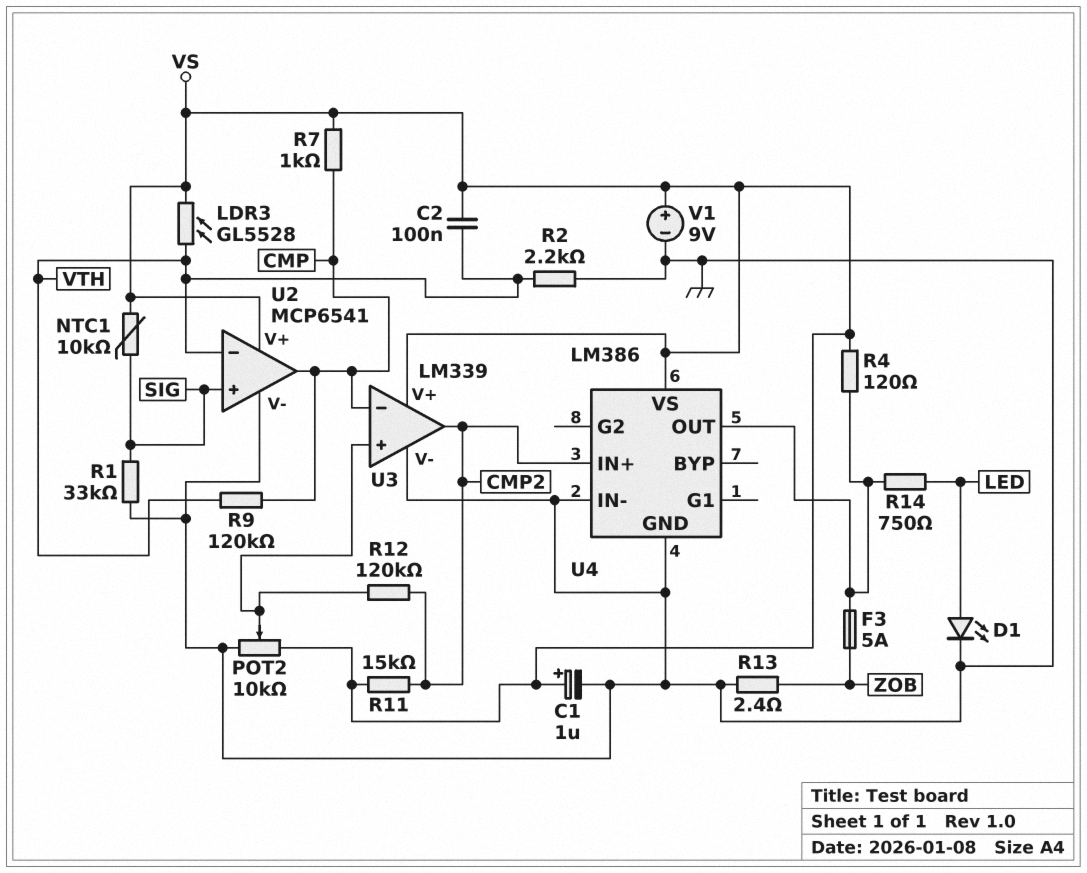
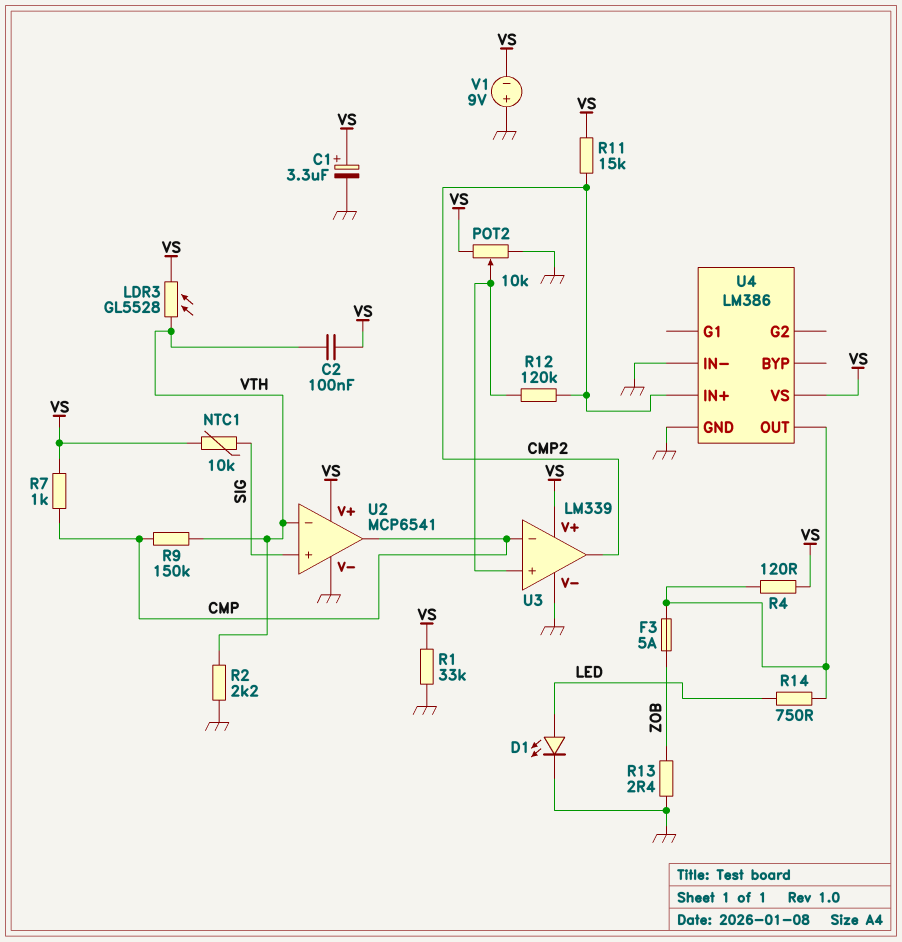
C1: 1uF (plus VS, minus GND) -> 3.3uF (plus VS, minus GND)
R1: 33k (GND, SIG) -> 33k (GND, VS)
R9: 120k (CMP, VTH) -> 150k (CMP, VTH)
V1: 9V (plus VS, minus GND) -> 9V (plus GND, minus VS)

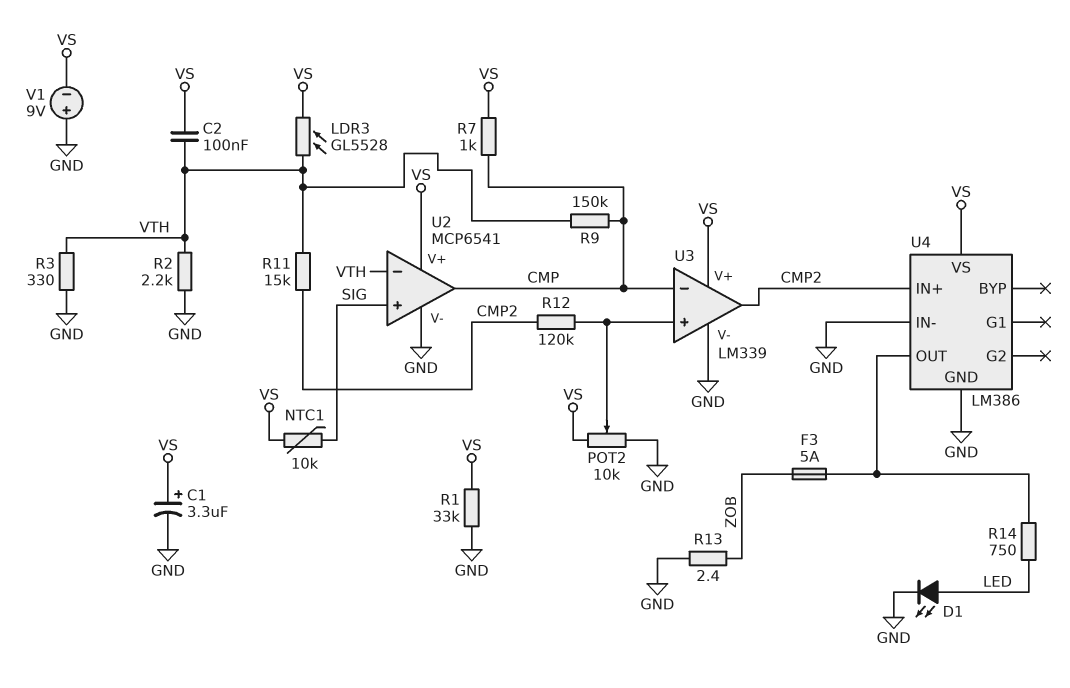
R3: none -> 330 (GND, VTH)
R4: 120 (U4/OUT, VS) -> none
R11: 15k (CMP2, VS) -> 15k (CMP2, VTH)

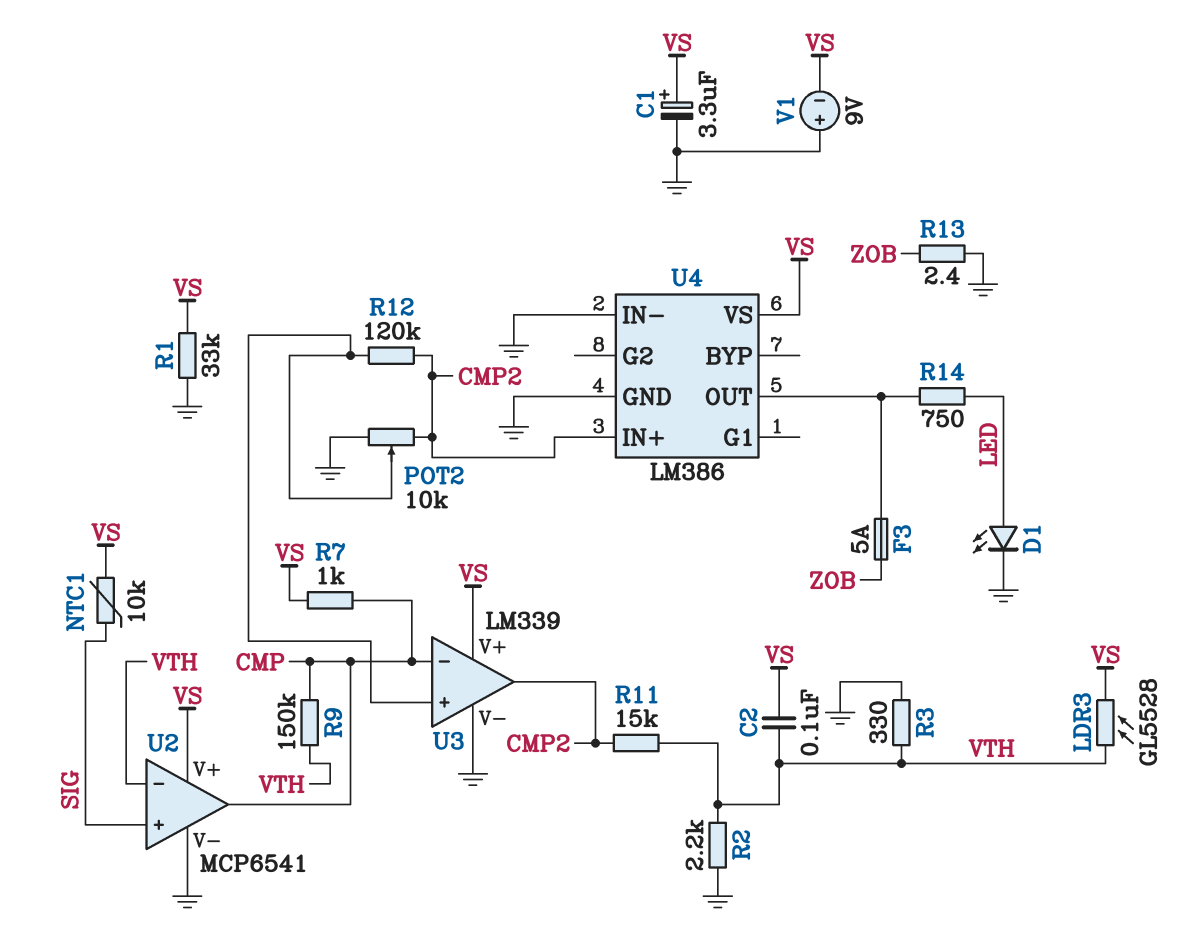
POT2: 10k (GND, VS, wiper U3/in+) -> 10k (CMP2, GND, wiper U3/in+)

